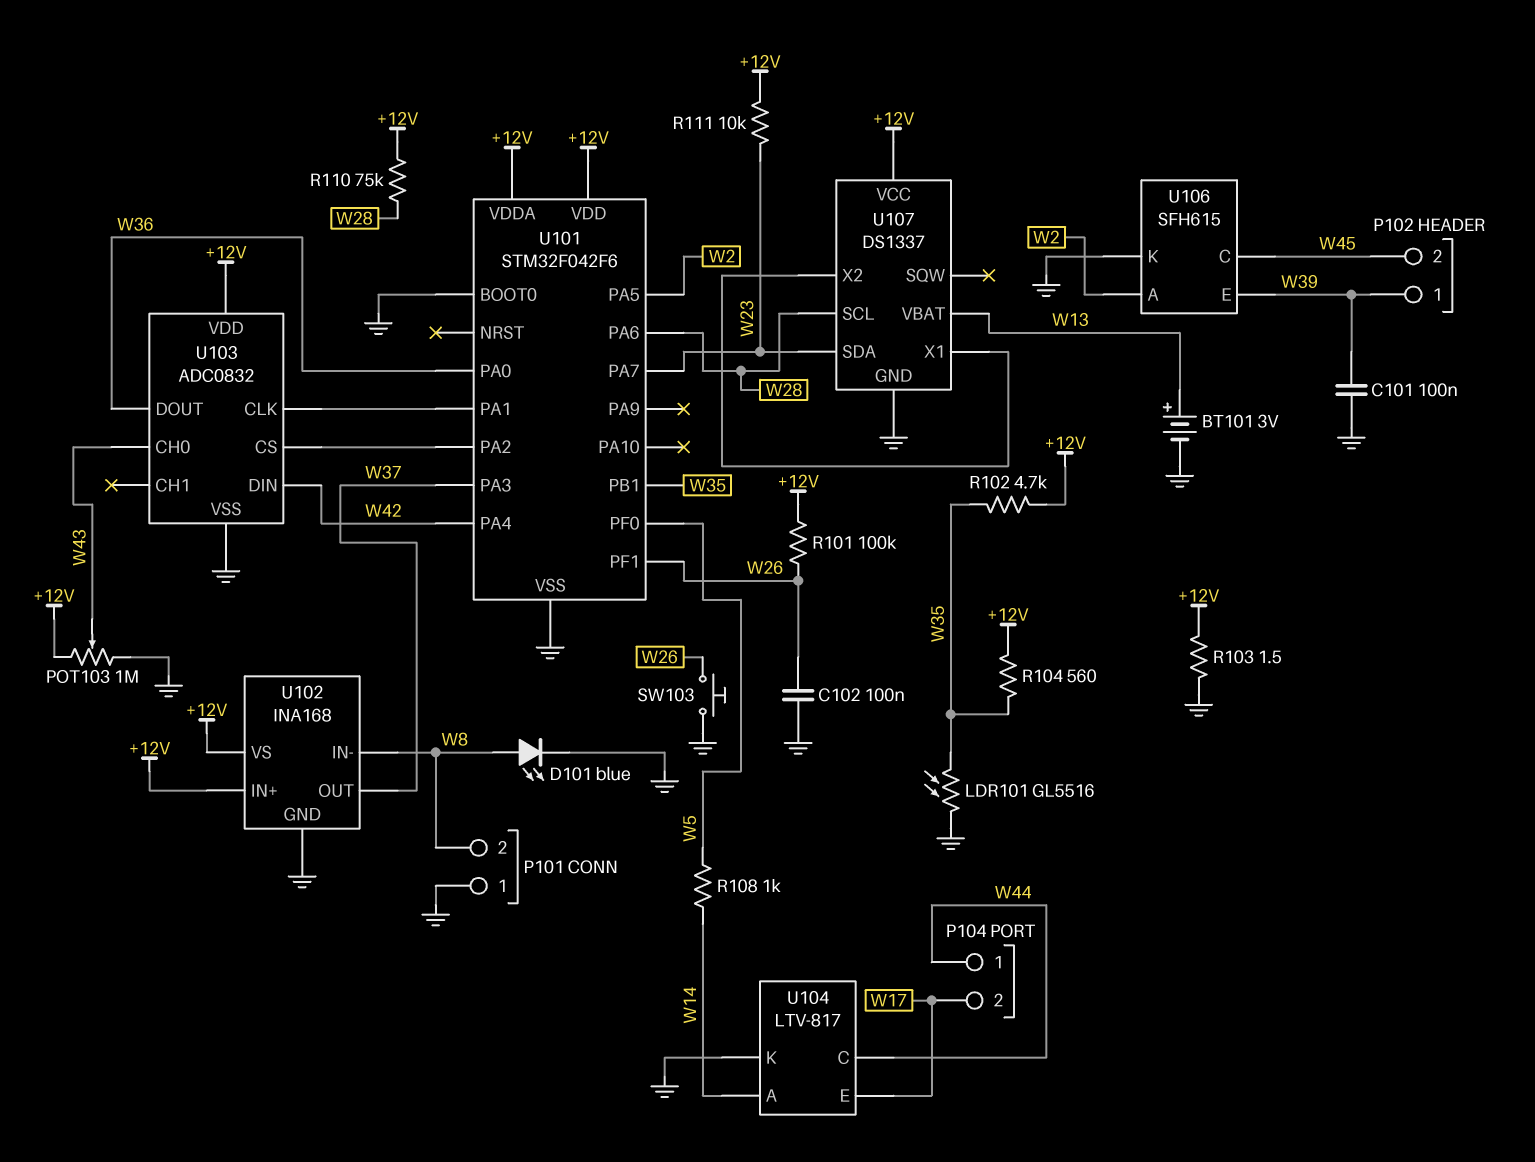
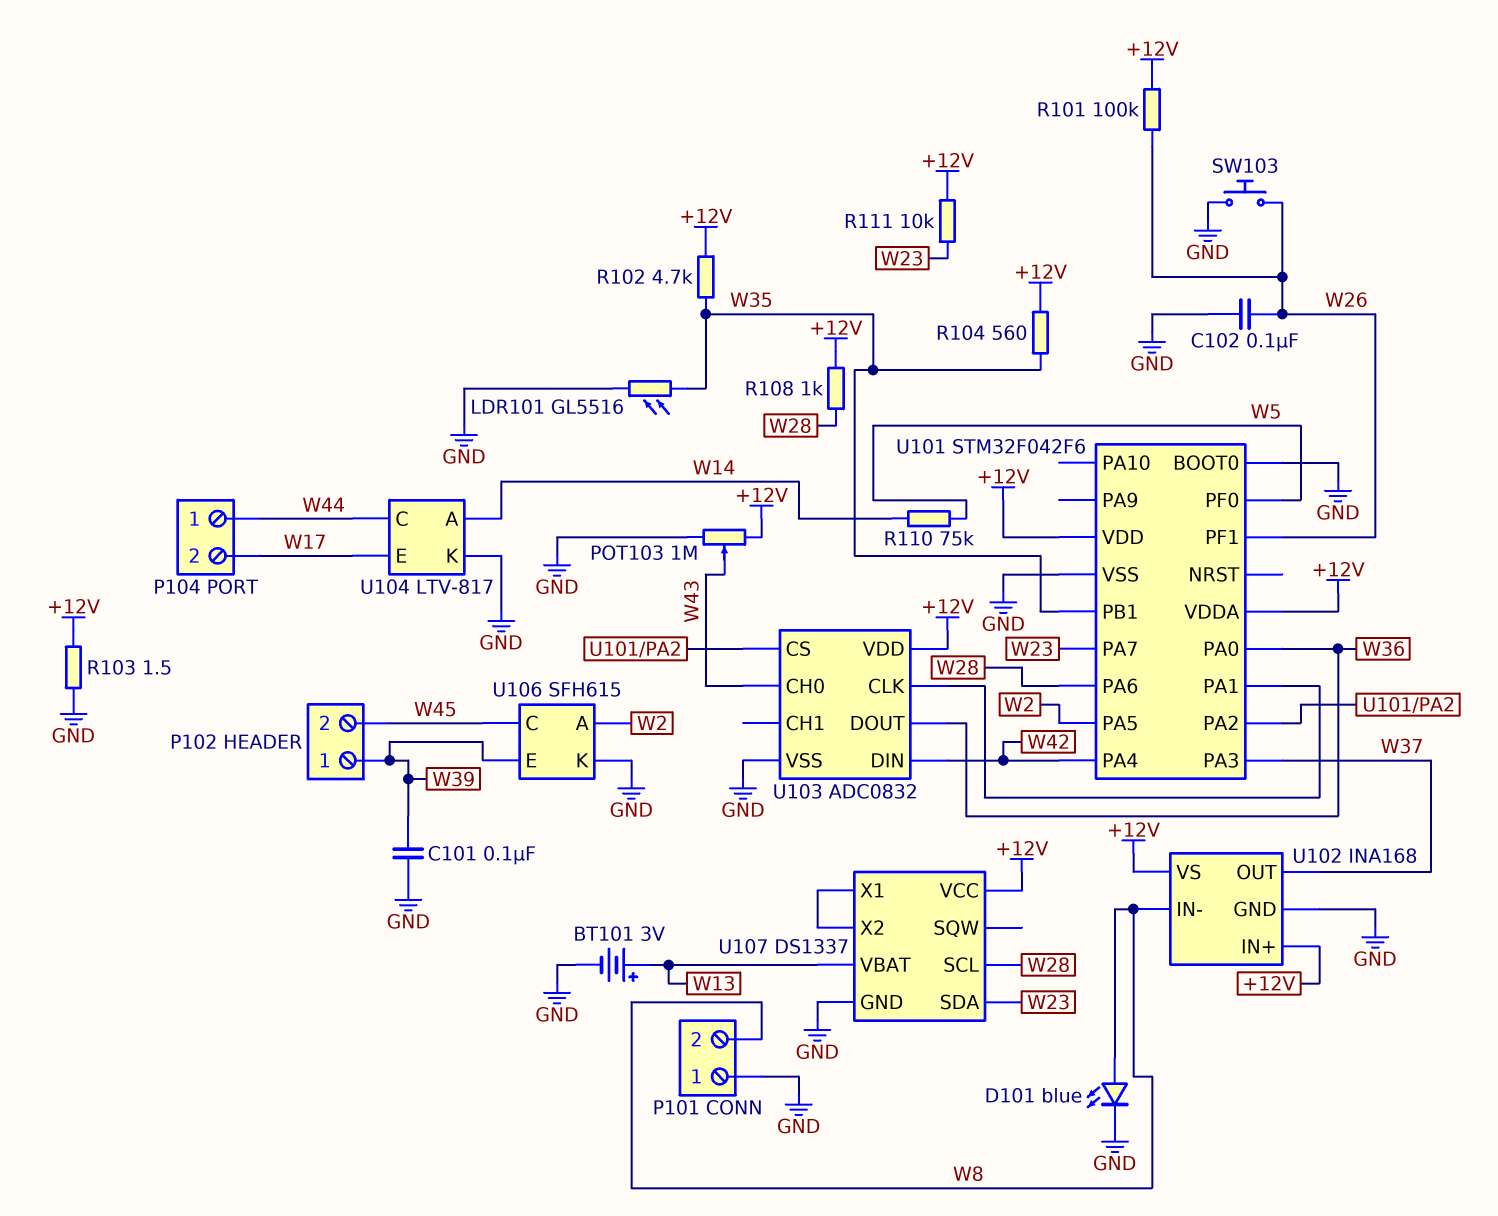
R108: 1k (W5, W14) -> 1k (+12V, W28)
R110: 75k (+12V, W28) -> 75k (W5, W14)

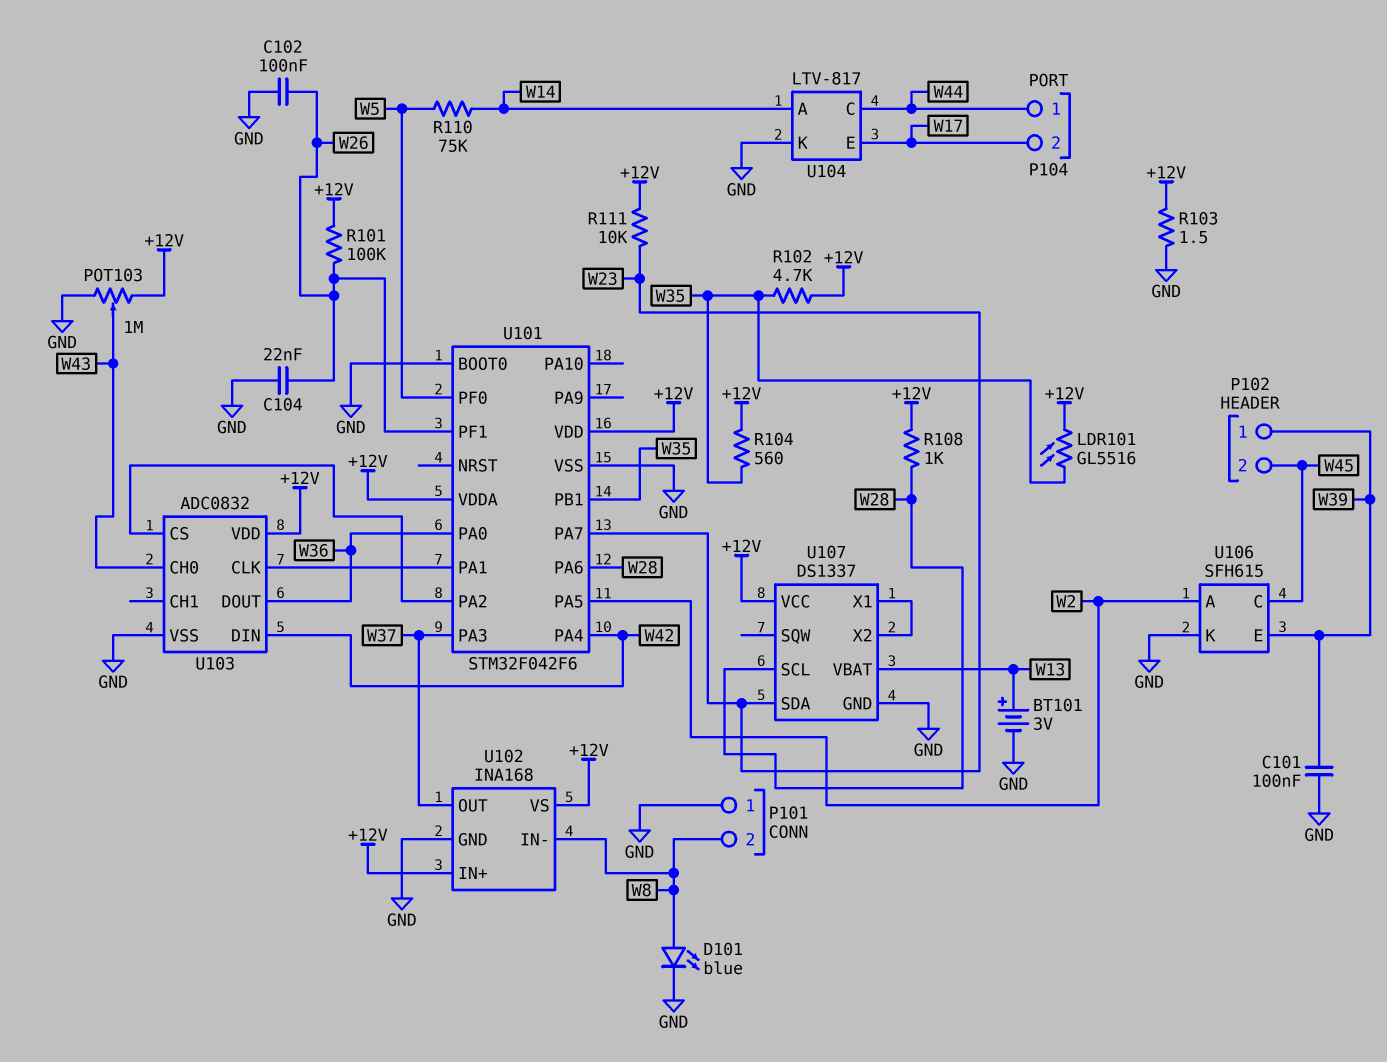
C104: none -> 22nF (GND, W26)
LDR101: GL5516 (GND, W35) -> GL5516 (+12V, W35)
SW103: button (GND, W26) -> none

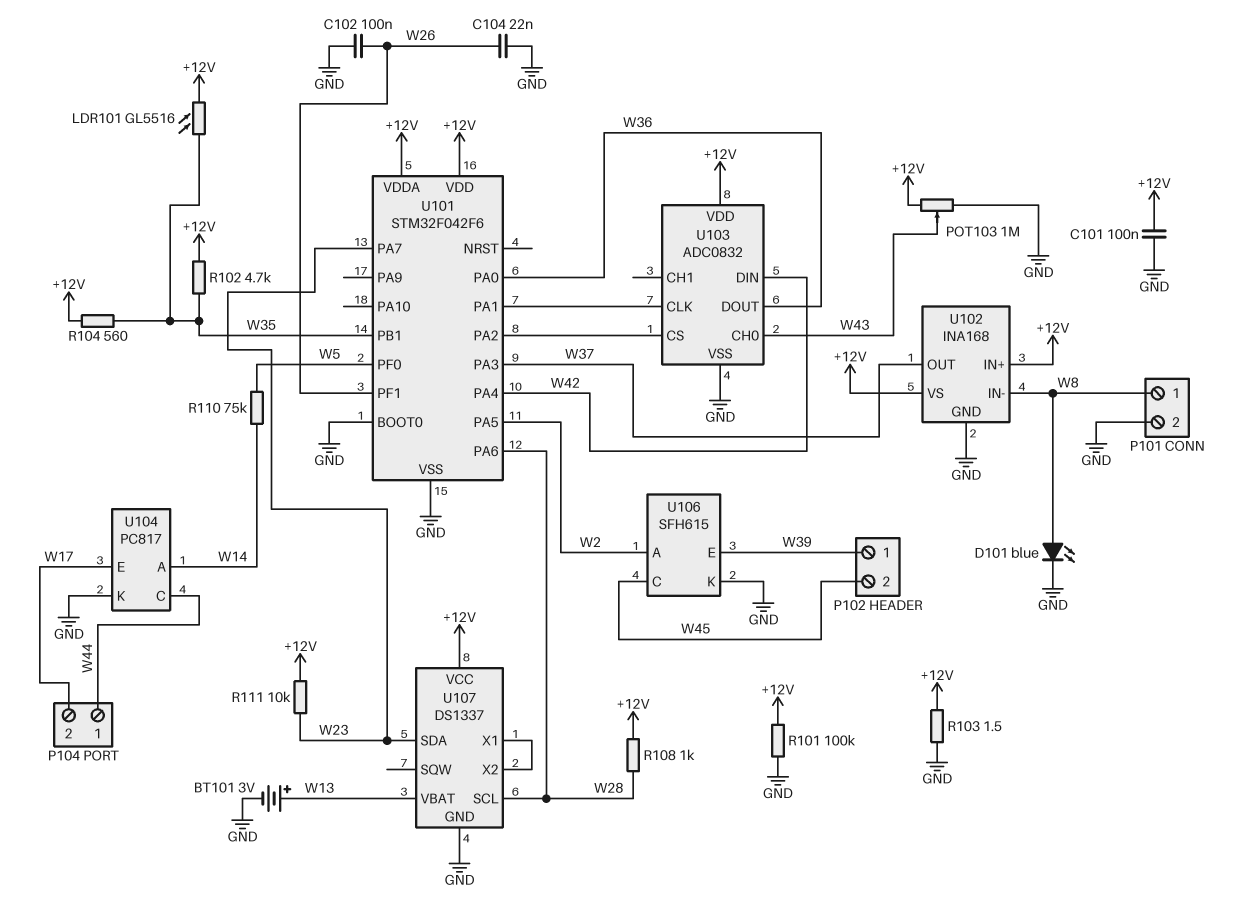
C101: 100nF (GND, W39) -> 100nF (+12V, GND)
P101 pin 1: GND -> W8
P101 pin 2: W8 -> GND
R101: 100k (+12V, W26) -> 100k (+12V, GND)
U104: LTV-817 -> PC817

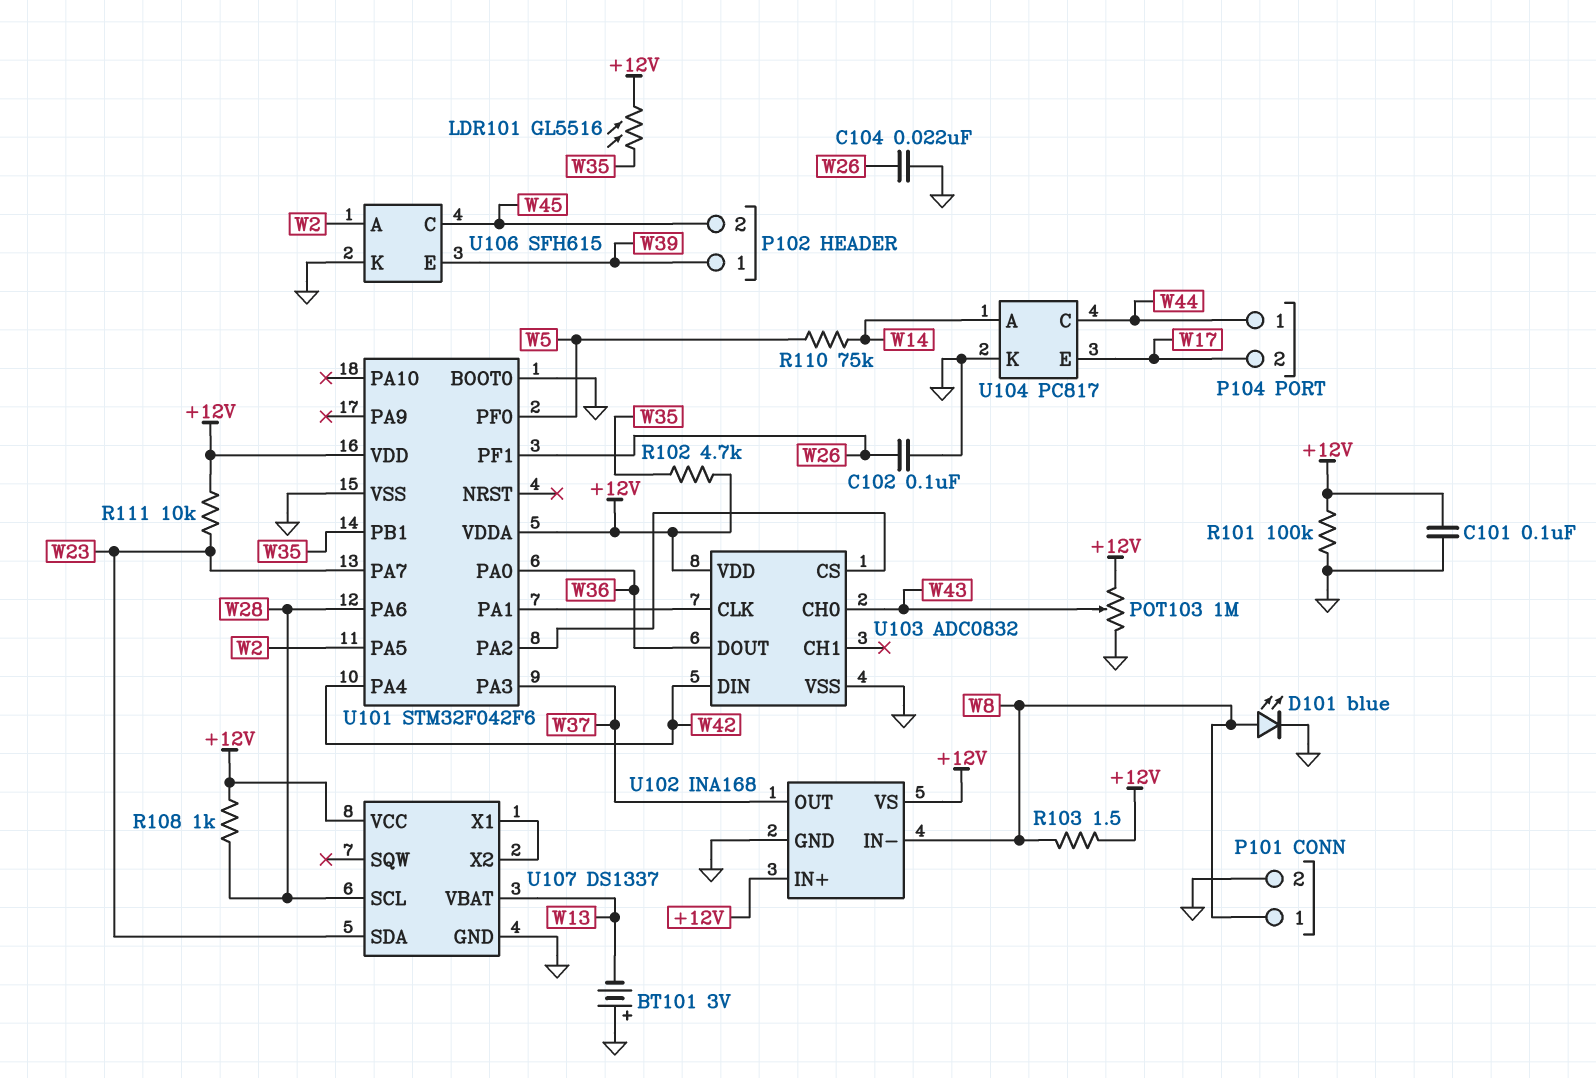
BT101: 3V (plus W13, minus GND) -> 3V (plus GND, minus W13)
R103: 1.5 (+12V, GND) -> 1.5 (+12V, W8)
R104: 560 (+12V, W35) -> none

